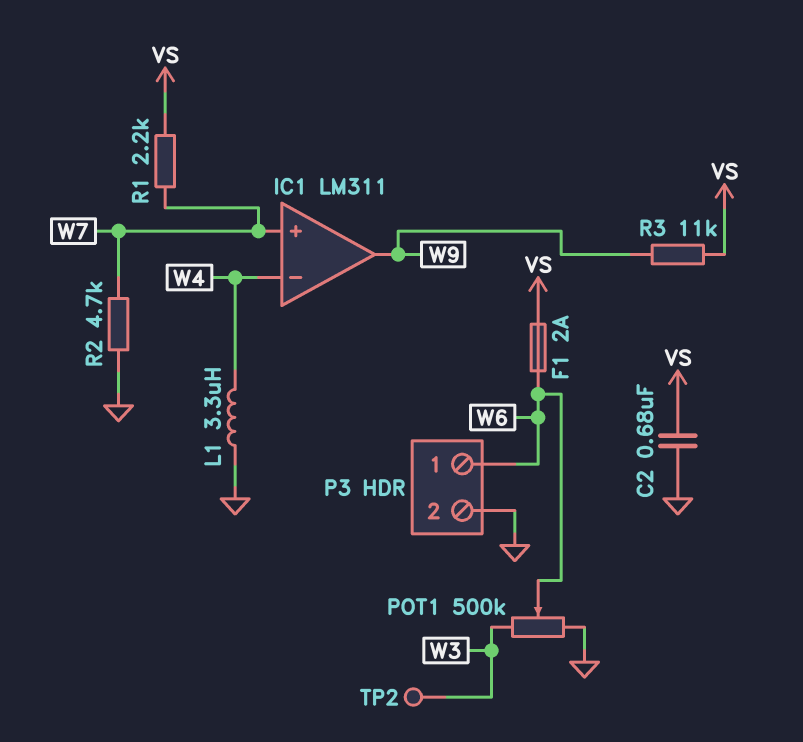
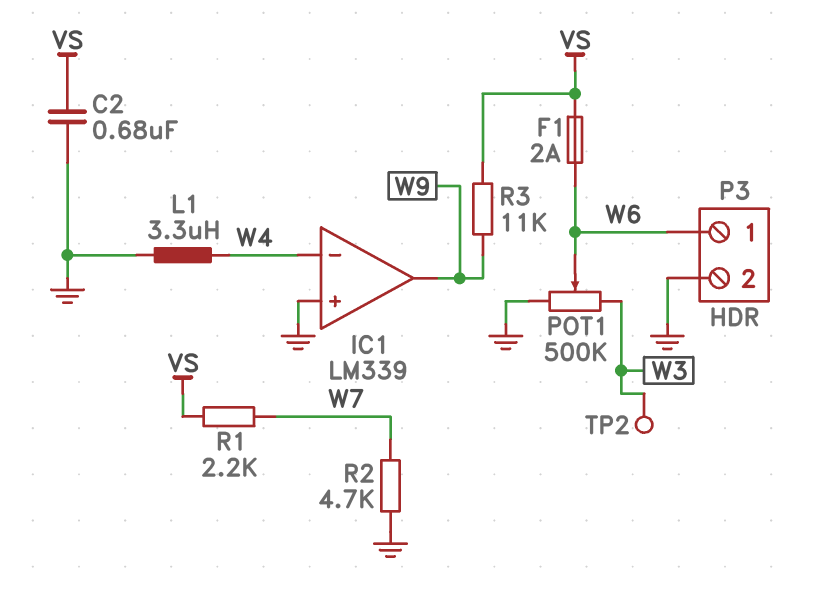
IC1: LM311 -> LM339
IC1 pin in+: W7 -> GND

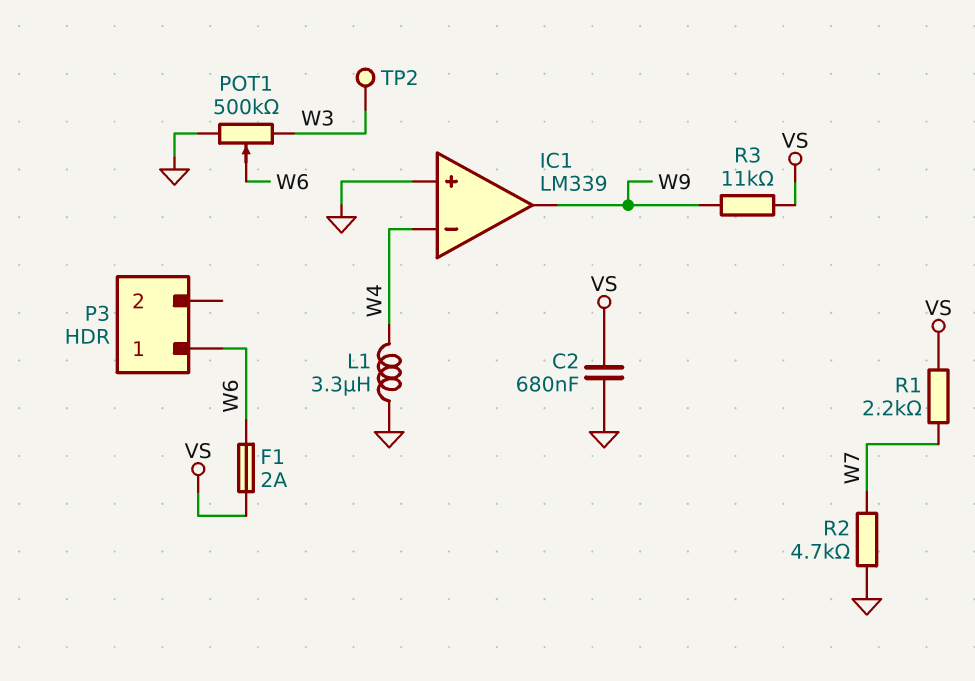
P3 pin 2: GND -> none

